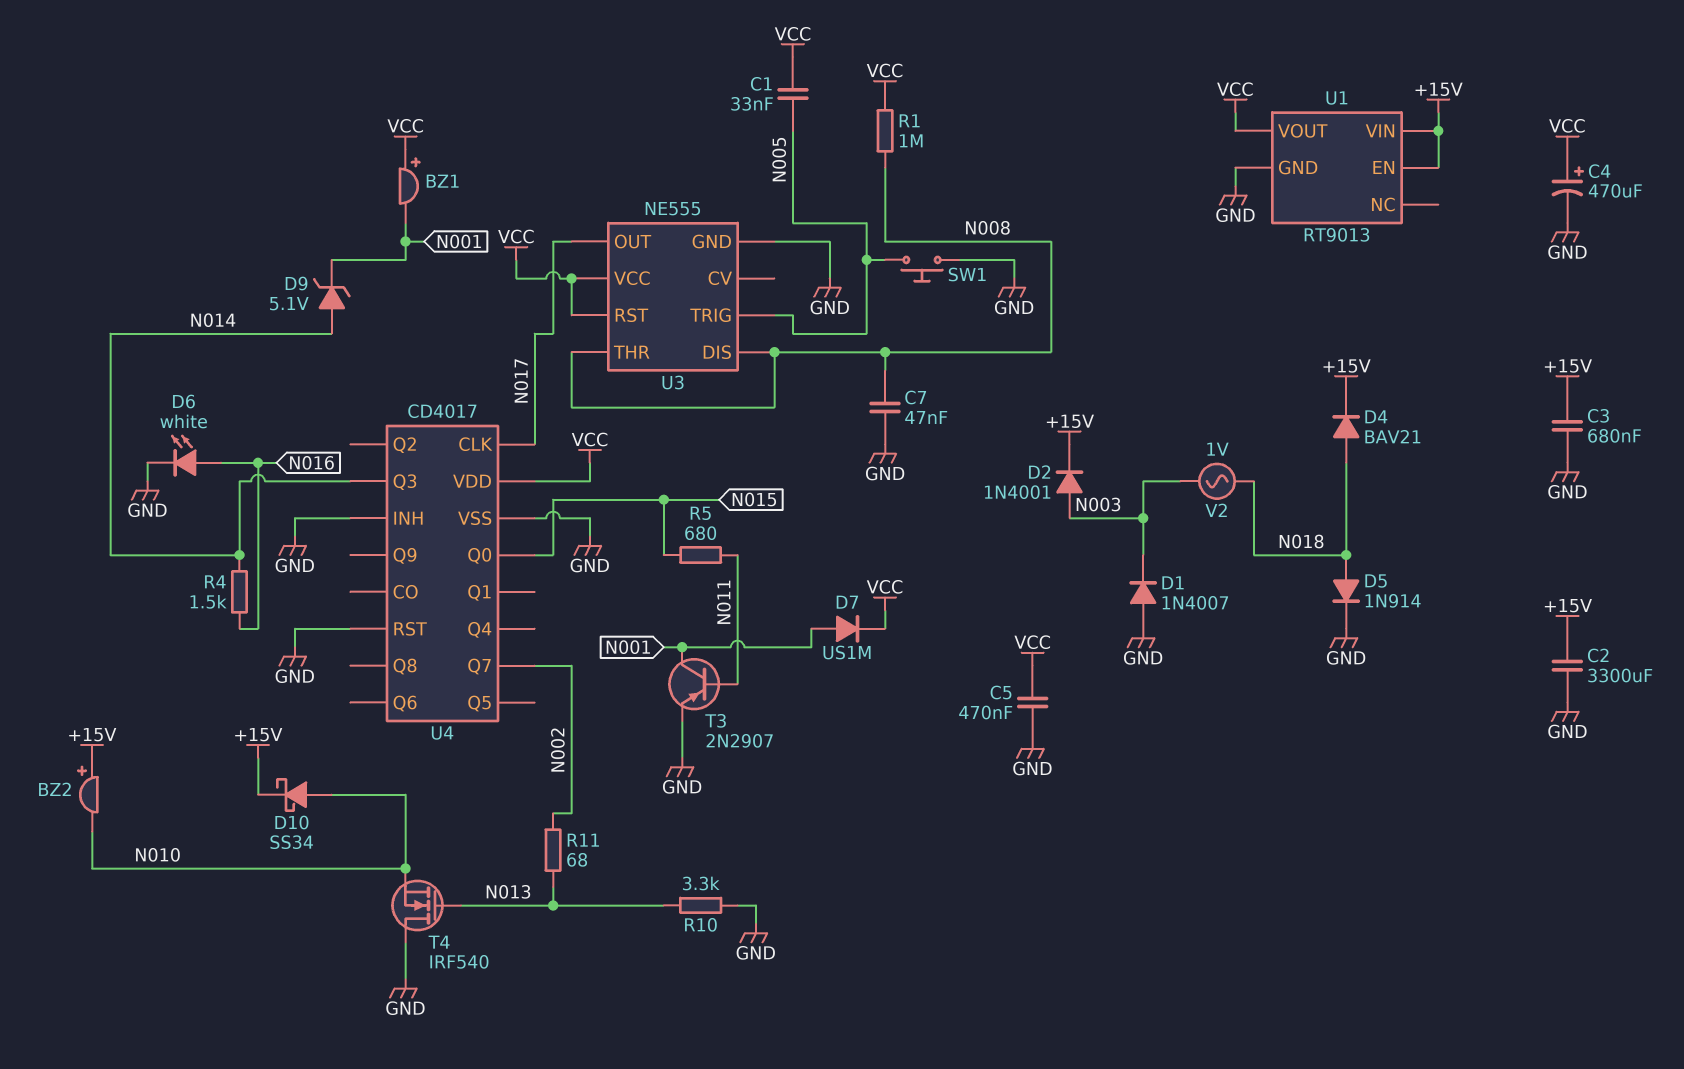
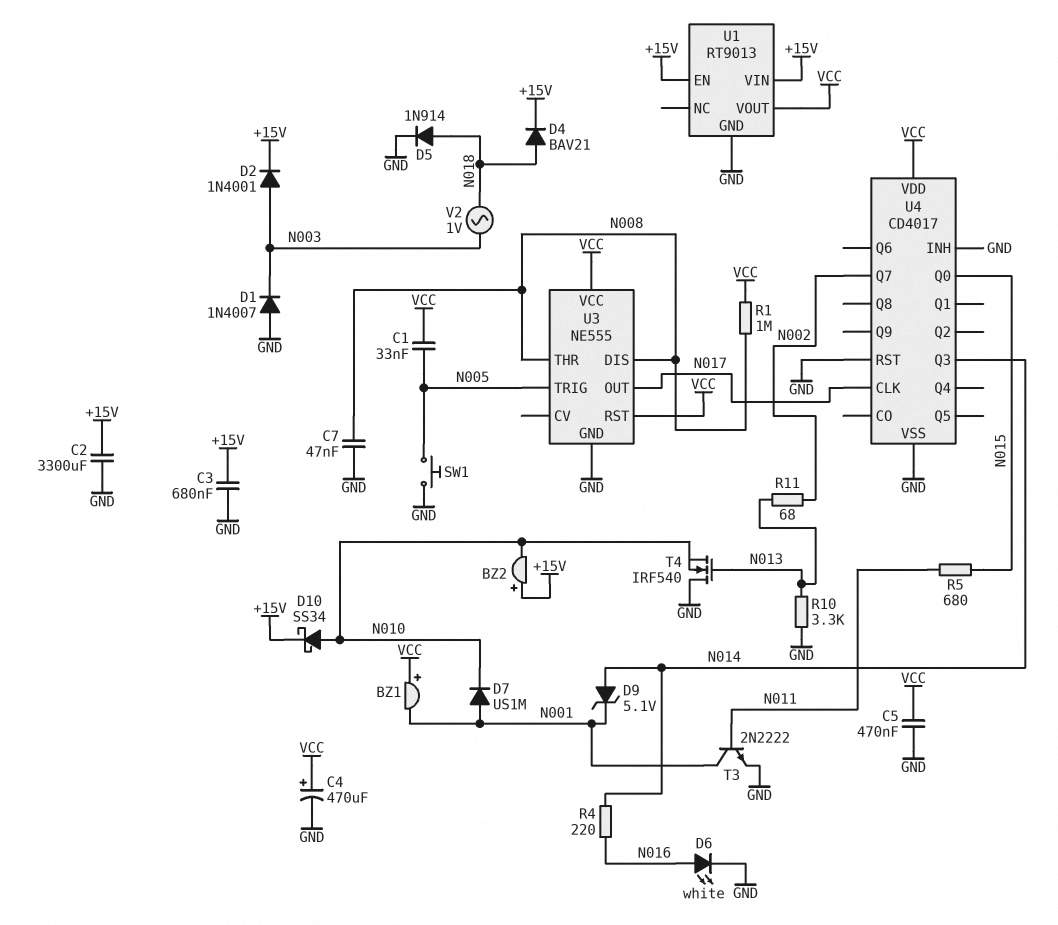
D7: diode US1M (A N001, K VCC) -> diode US1M (A N001, K N010)
R4: 1.5k (N014, N016) -> 220 (N014, N016)
T3: PNP 2N2907 (B N011, C N001, E GND) -> NPN 2N2222 (B N011, C N001, E GND)

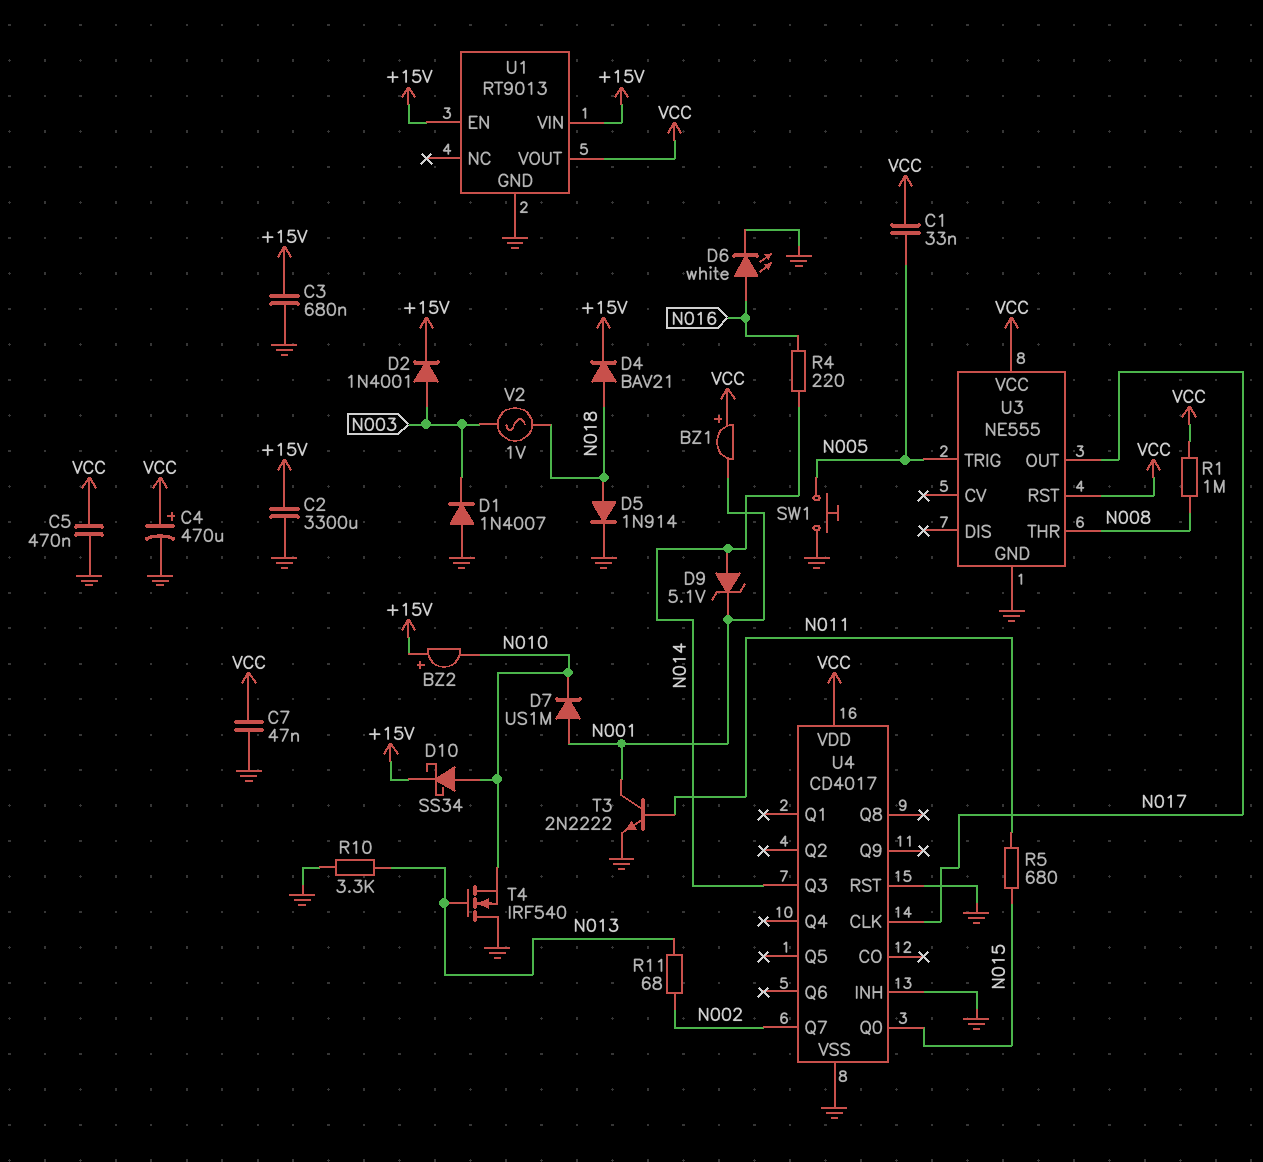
C7: 47nF (GND, N008) -> 47nF (GND, VCC)
U3 pin DIS: N008 -> none

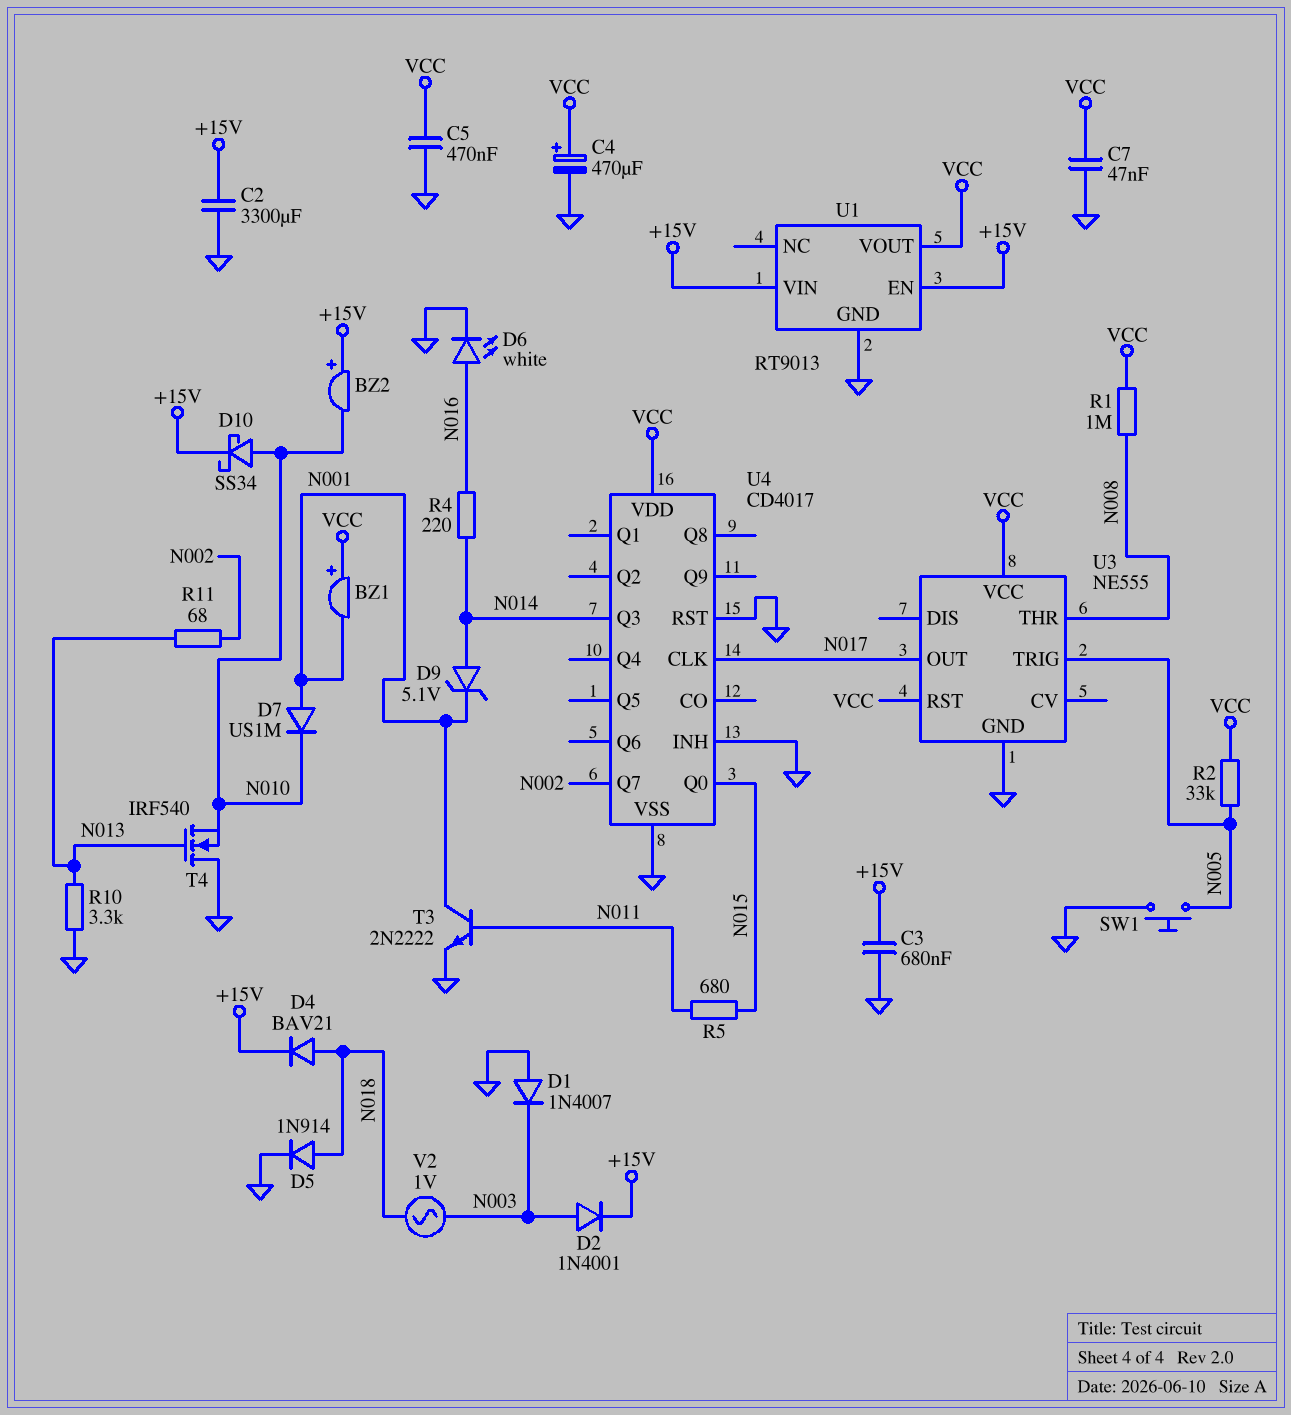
C1: 33nF (N005, VCC) -> none
R2: none -> 33k (N005, VCC)

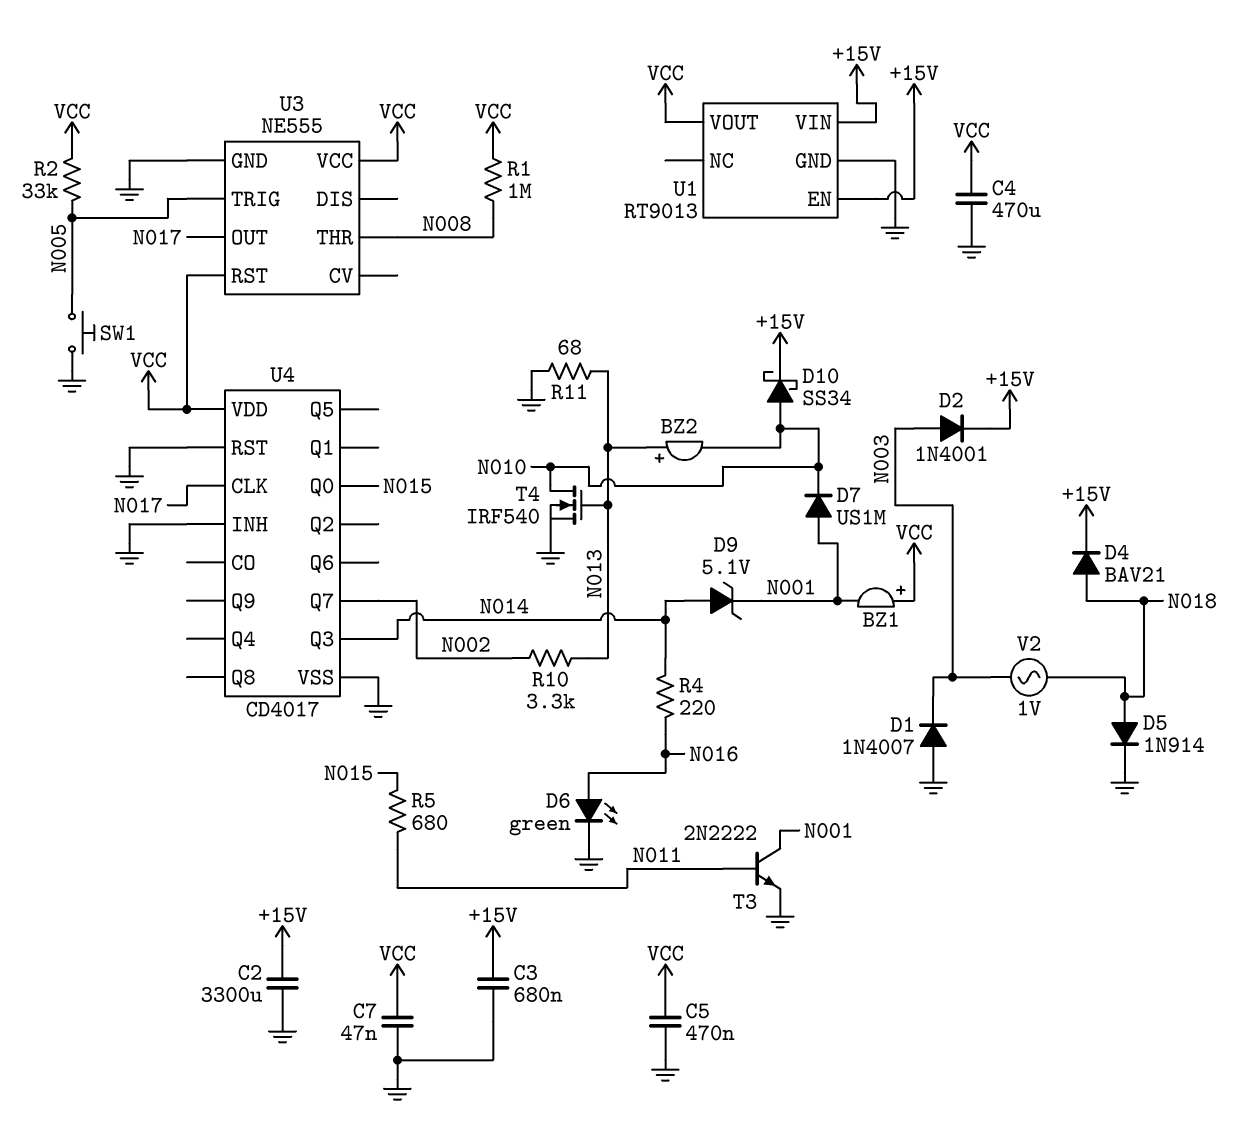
BZ2: buzzer (plus +15V, minus N010) -> buzzer (plus N013, minus N010)
C4: 470uF (plus VCC, minus GND) -> 470uF (GND, VCC)
D6: LED white (A N016, K GND) -> LED green (A N016, K GND)
R10: 3.3k (GND, N013) -> 3.3k (N002, N013)
R11: 68 (N002, N013) -> 68 (GND, N013)
T4: NMOS IRF540 (G N013, D GND, S N010) -> NMOS IRF540 (G N013, D N010, S GND)

